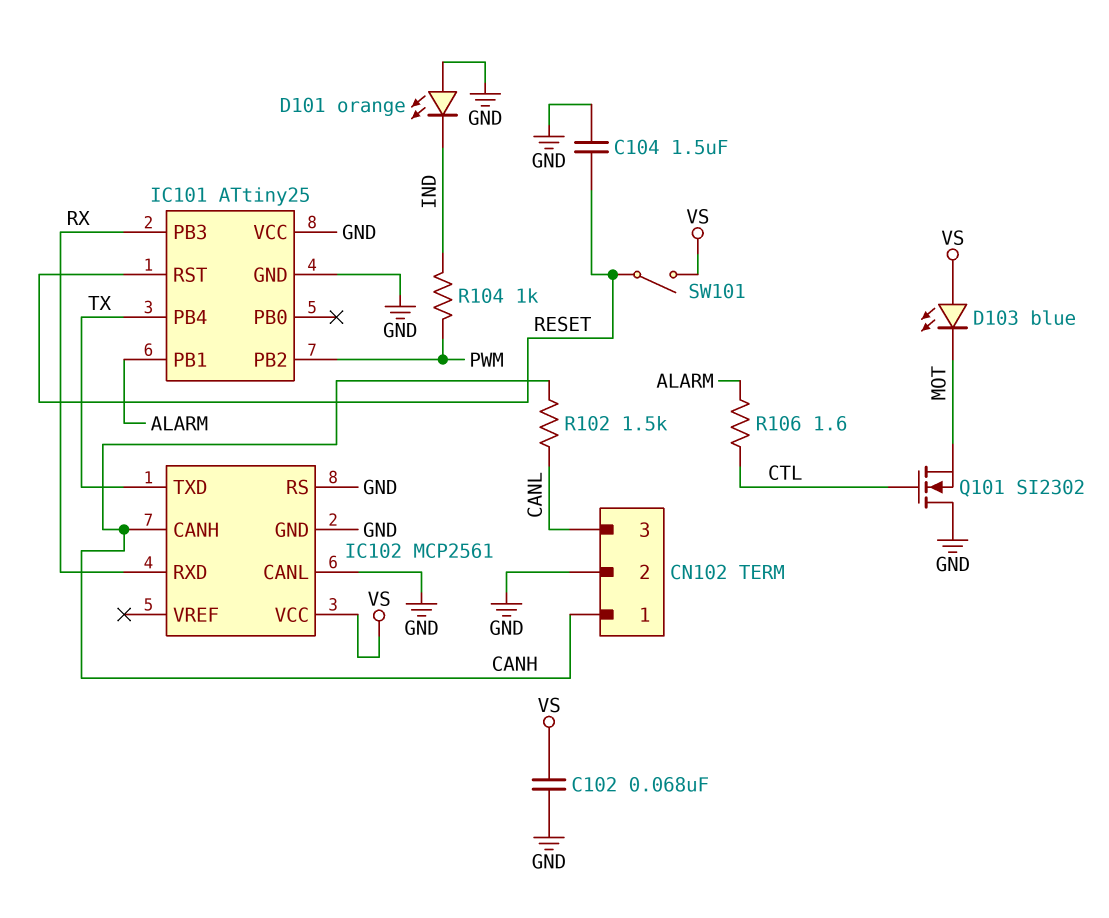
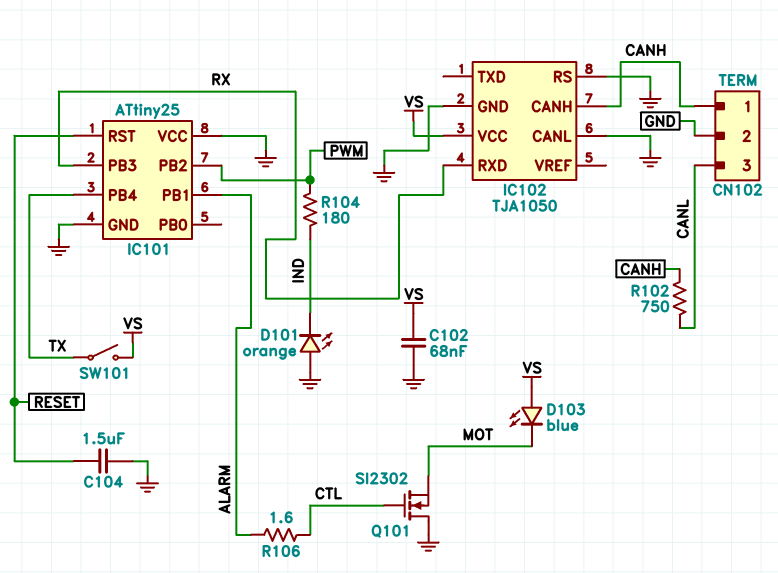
IC102: MCP2561 -> TJA1050
IC102 pin TXD: TX -> none
R102: 1.5k (CANH, CANL) -> 750 (CANH, CANL)
R104: 1k (IND, PWM) -> 180 (IND, PWM)
SW101: switch (RESET, VS) -> switch (TX, VS)

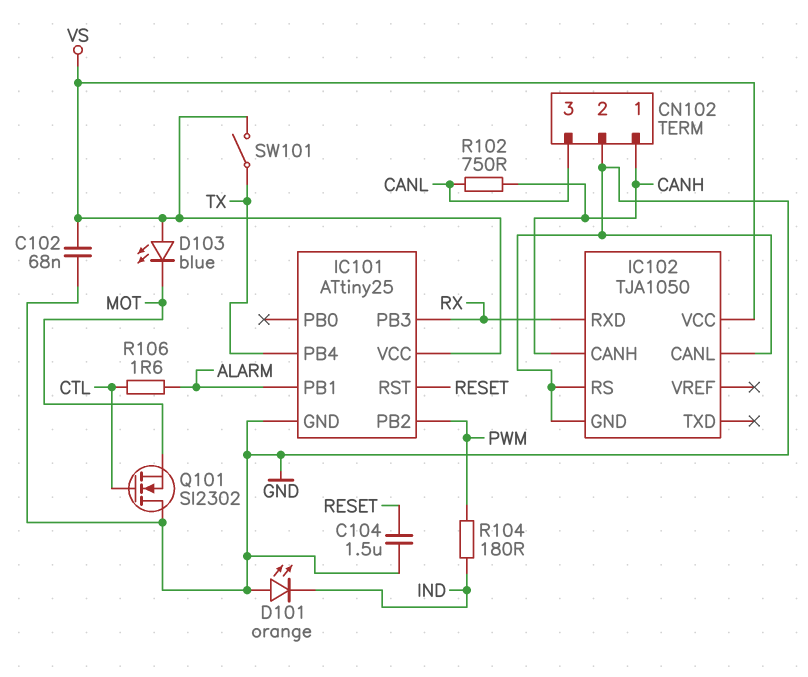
IC101 pin VCC: GND -> VS

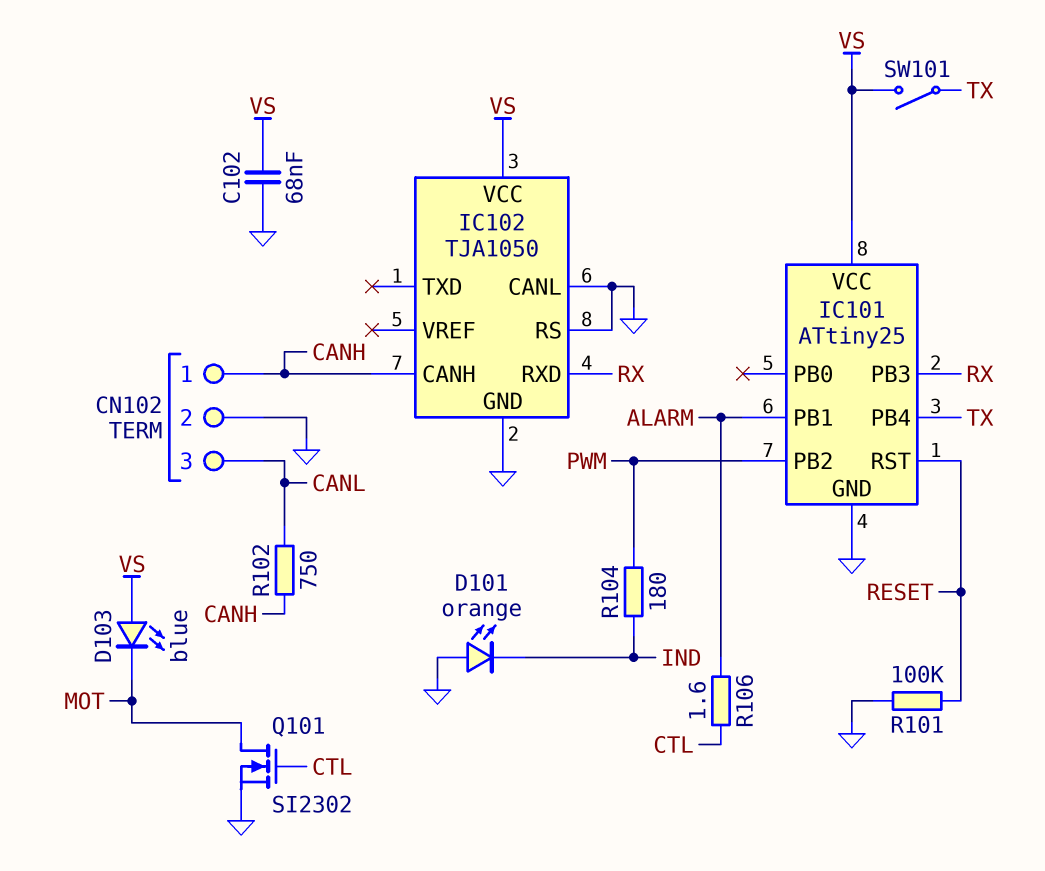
C104: 1.5uF (GND, RESET) -> none
Q101: NMOS SI2302 (G CTL, D GND, S MOT) -> NMOS SI2302 (G CTL, D MOT, S GND)
R101: none -> 100k (GND, RESET)

